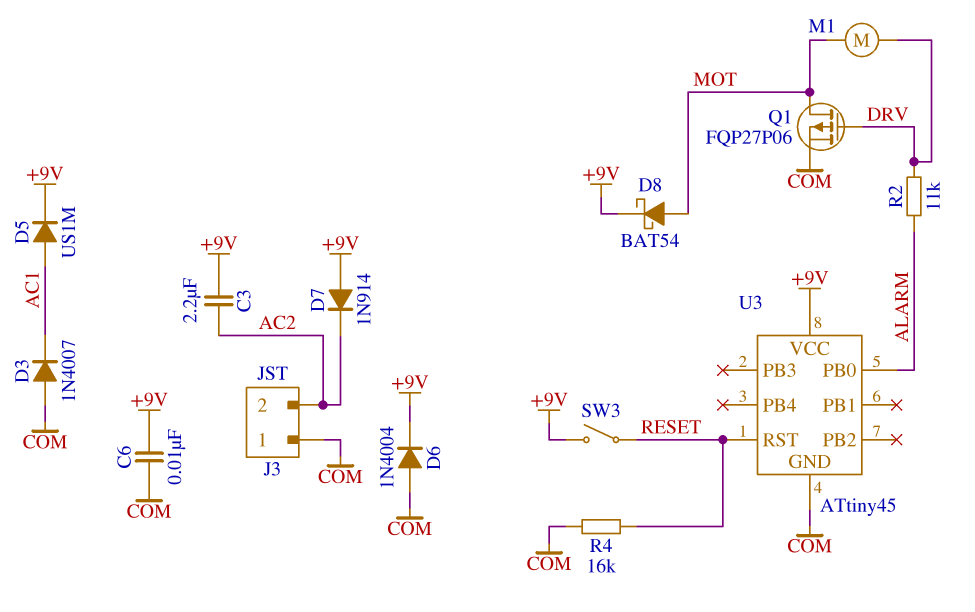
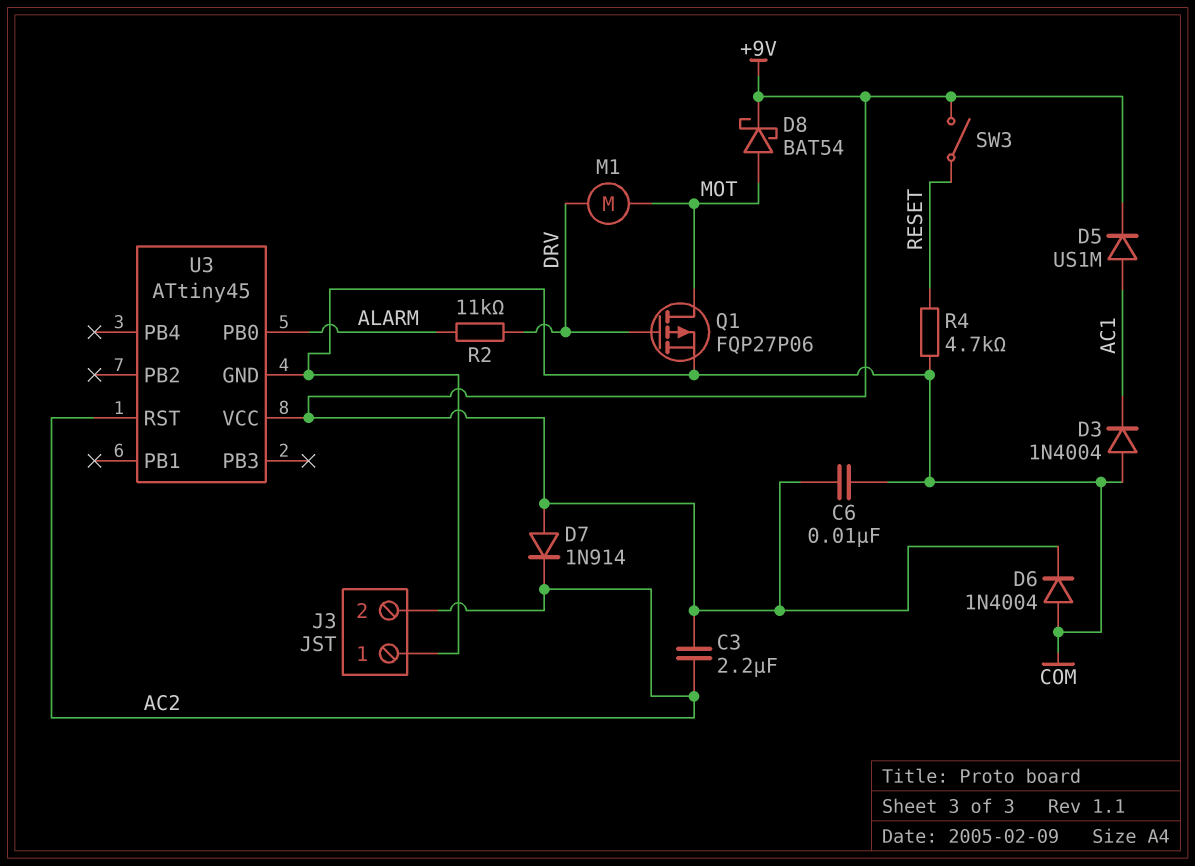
D3: diode 1N4007 (A COM, K AC1) -> diode 1N4004 (A COM, K AC1)
R4: 16k (COM, RESET) -> 4.7k (COM, RESET)
U3 pin RST: RESET -> AC2

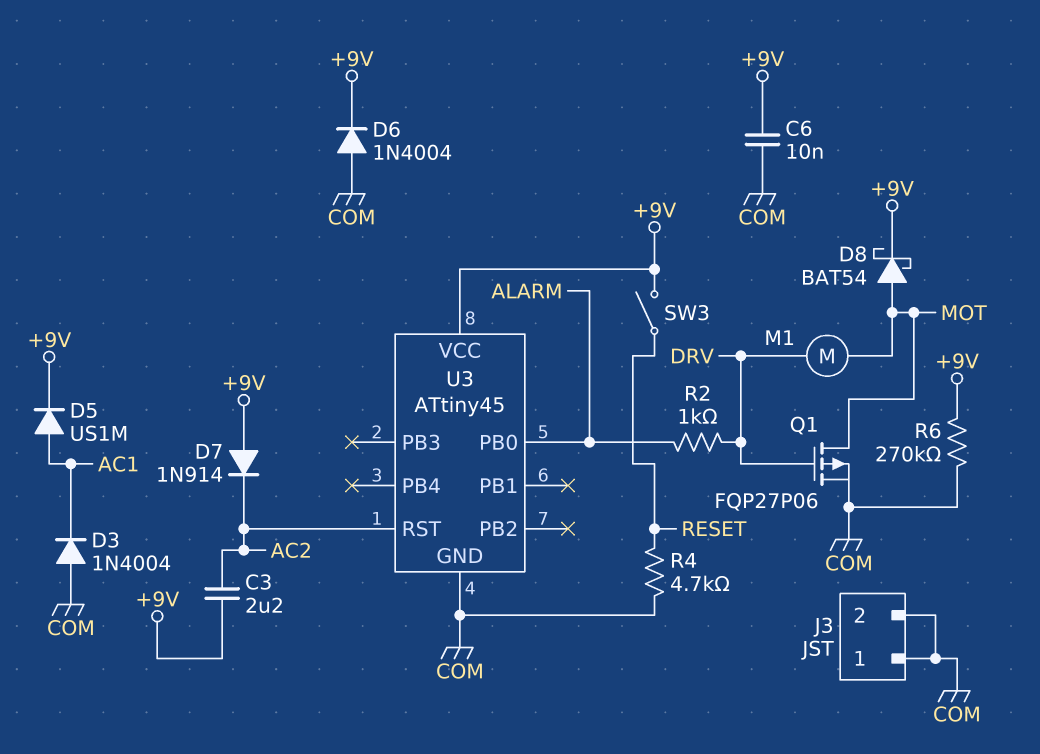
J3 pin 2: AC2 -> COM
R2: 11k (ALARM, DRV) -> 1k (ALARM, DRV)
R6: none -> 270k (+9V, COM)

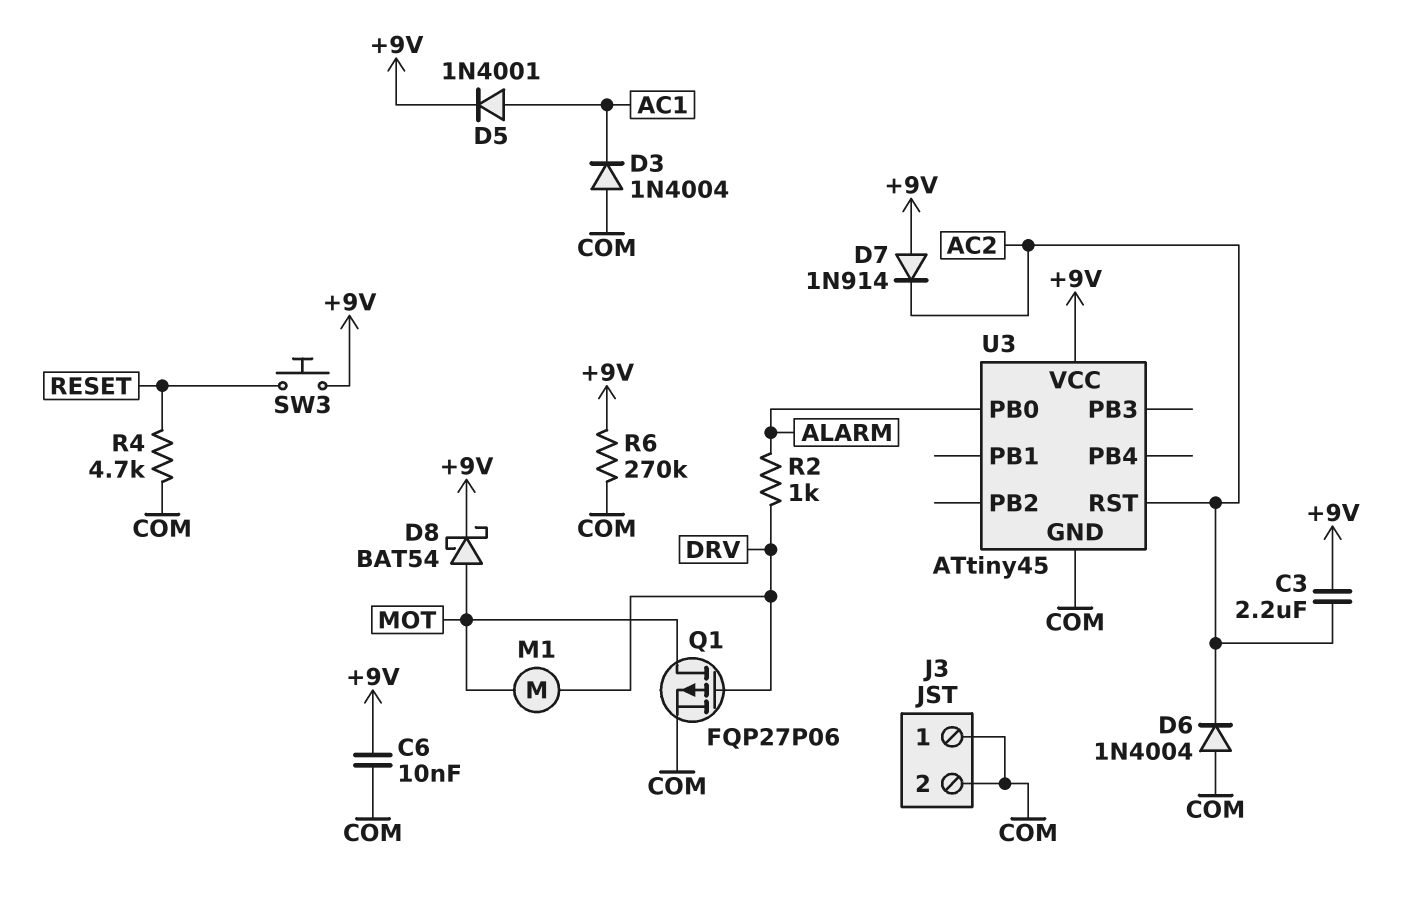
D5: diode US1M (A AC1, K +9V) -> diode 1N4001 (A AC1, K +9V)
D6: diode 1N4004 (A COM, K +9V) -> diode 1N4004 (A COM, K AC2)
SW3: switch (+9V, RESET) -> button (+9V, RESET)

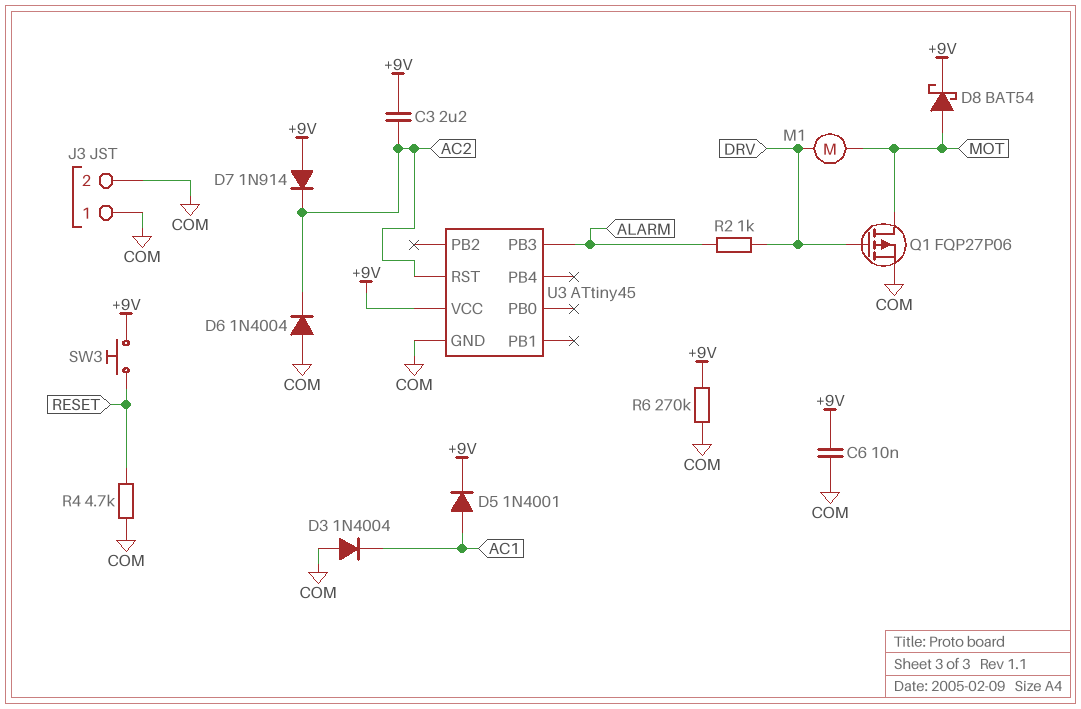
U3 pin PB0: ALARM -> none
U3 pin PB3: none -> ALARM

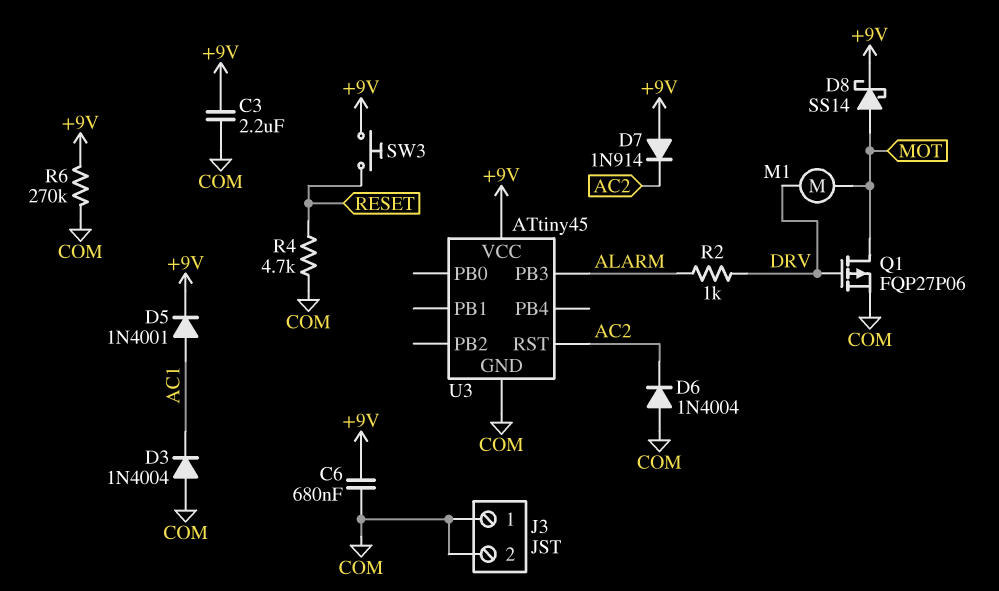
C3: 2.2uF (+9V, AC2) -> 2.2uF (+9V, COM)
C6: 10nF (+9V, COM) -> 680nF (+9V, COM)
D8: schottky BAT54 (A MOT, K +9V) -> schottky SS14 (A MOT, K +9V)

